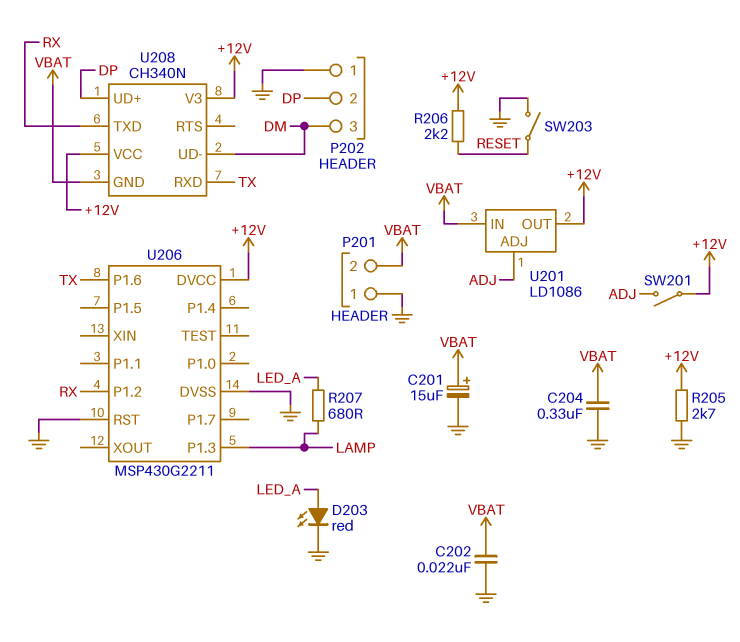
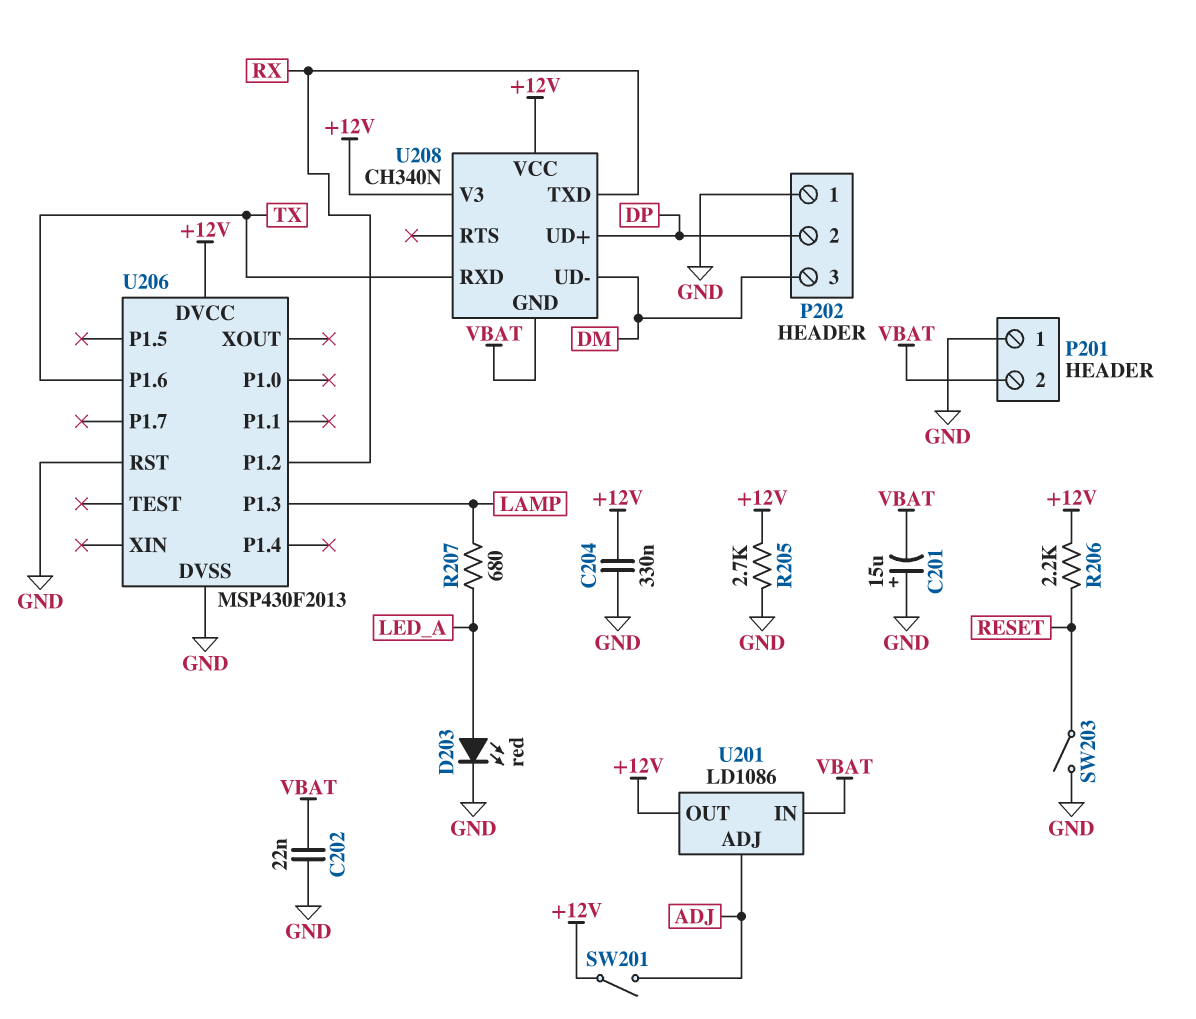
C201: 15uF (plus VBAT, minus GND) -> 15uF (plus GND, minus VBAT)
C204: 330nF (GND, VBAT) -> 330nF (+12V, GND)
U206: MSP430G2211 -> MSP430F2013

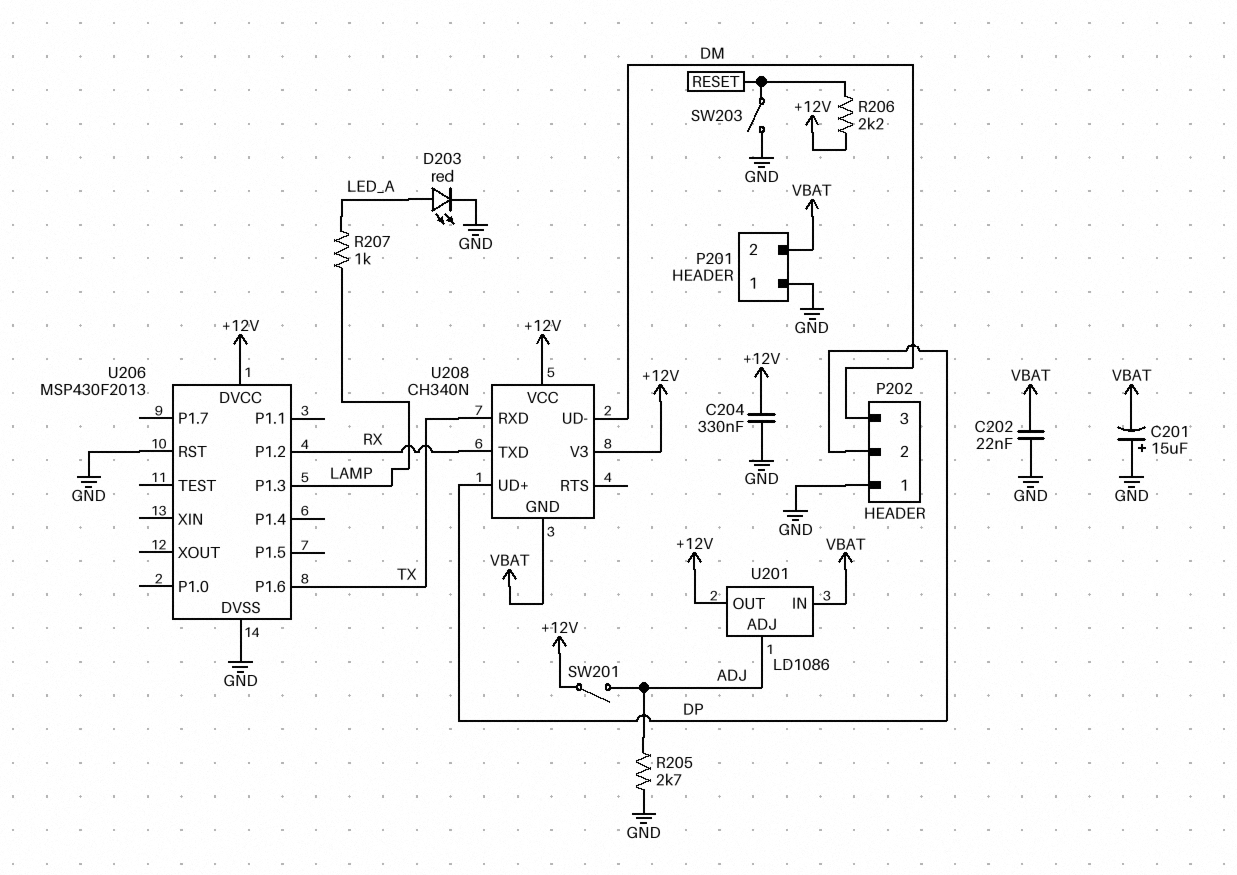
R205: 2.7k (+12V, GND) -> 2.7k (ADJ, GND)
R207: 680 (LAMP, LED_A) -> 1k (LAMP, LED_A)

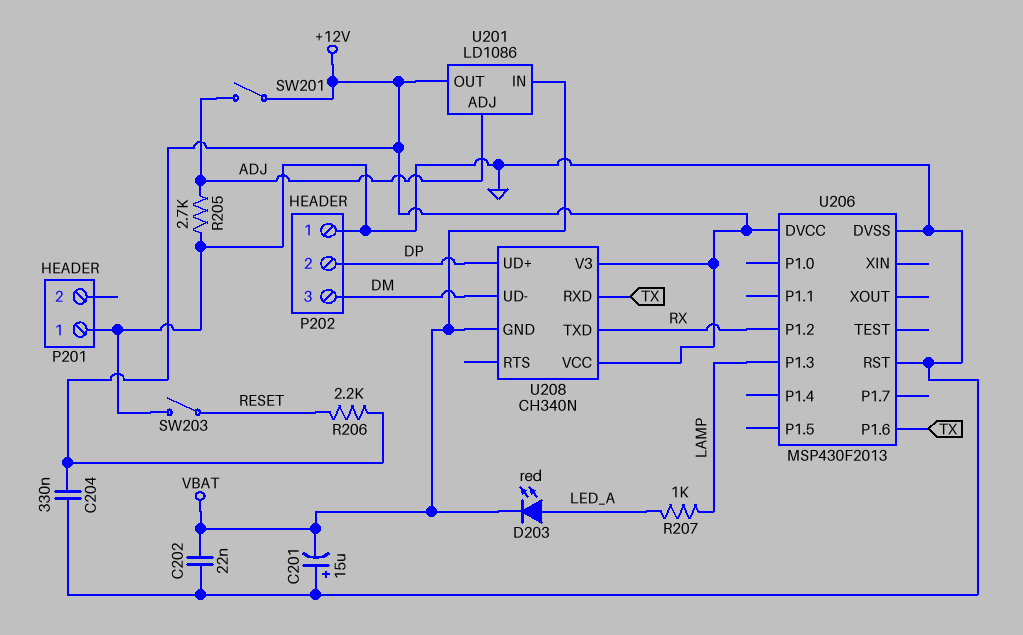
D203: LED red (A LED_A, K GND) -> LED red (A LED_A, K VBAT)
P201 pin 2: VBAT -> none

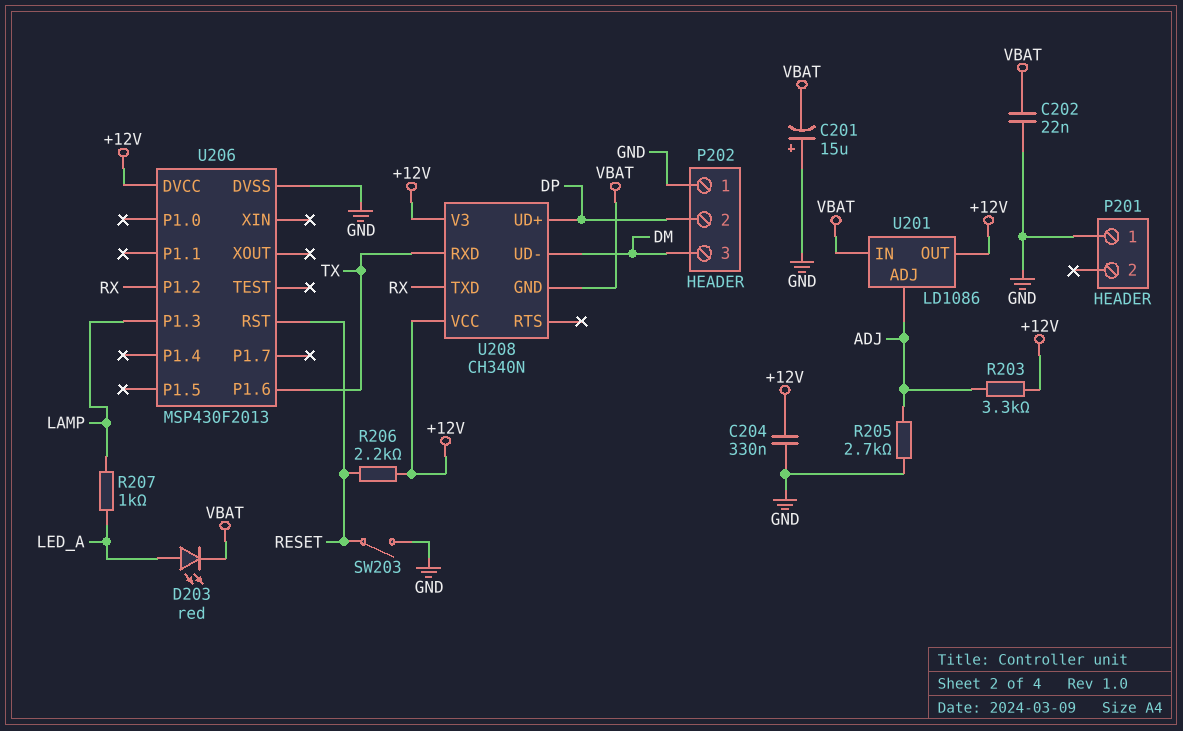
R203: none -> 3.3k (+12V, ADJ)
SW201: switch (+12V, ADJ) -> none
U206 pin RST: GND -> RESET

